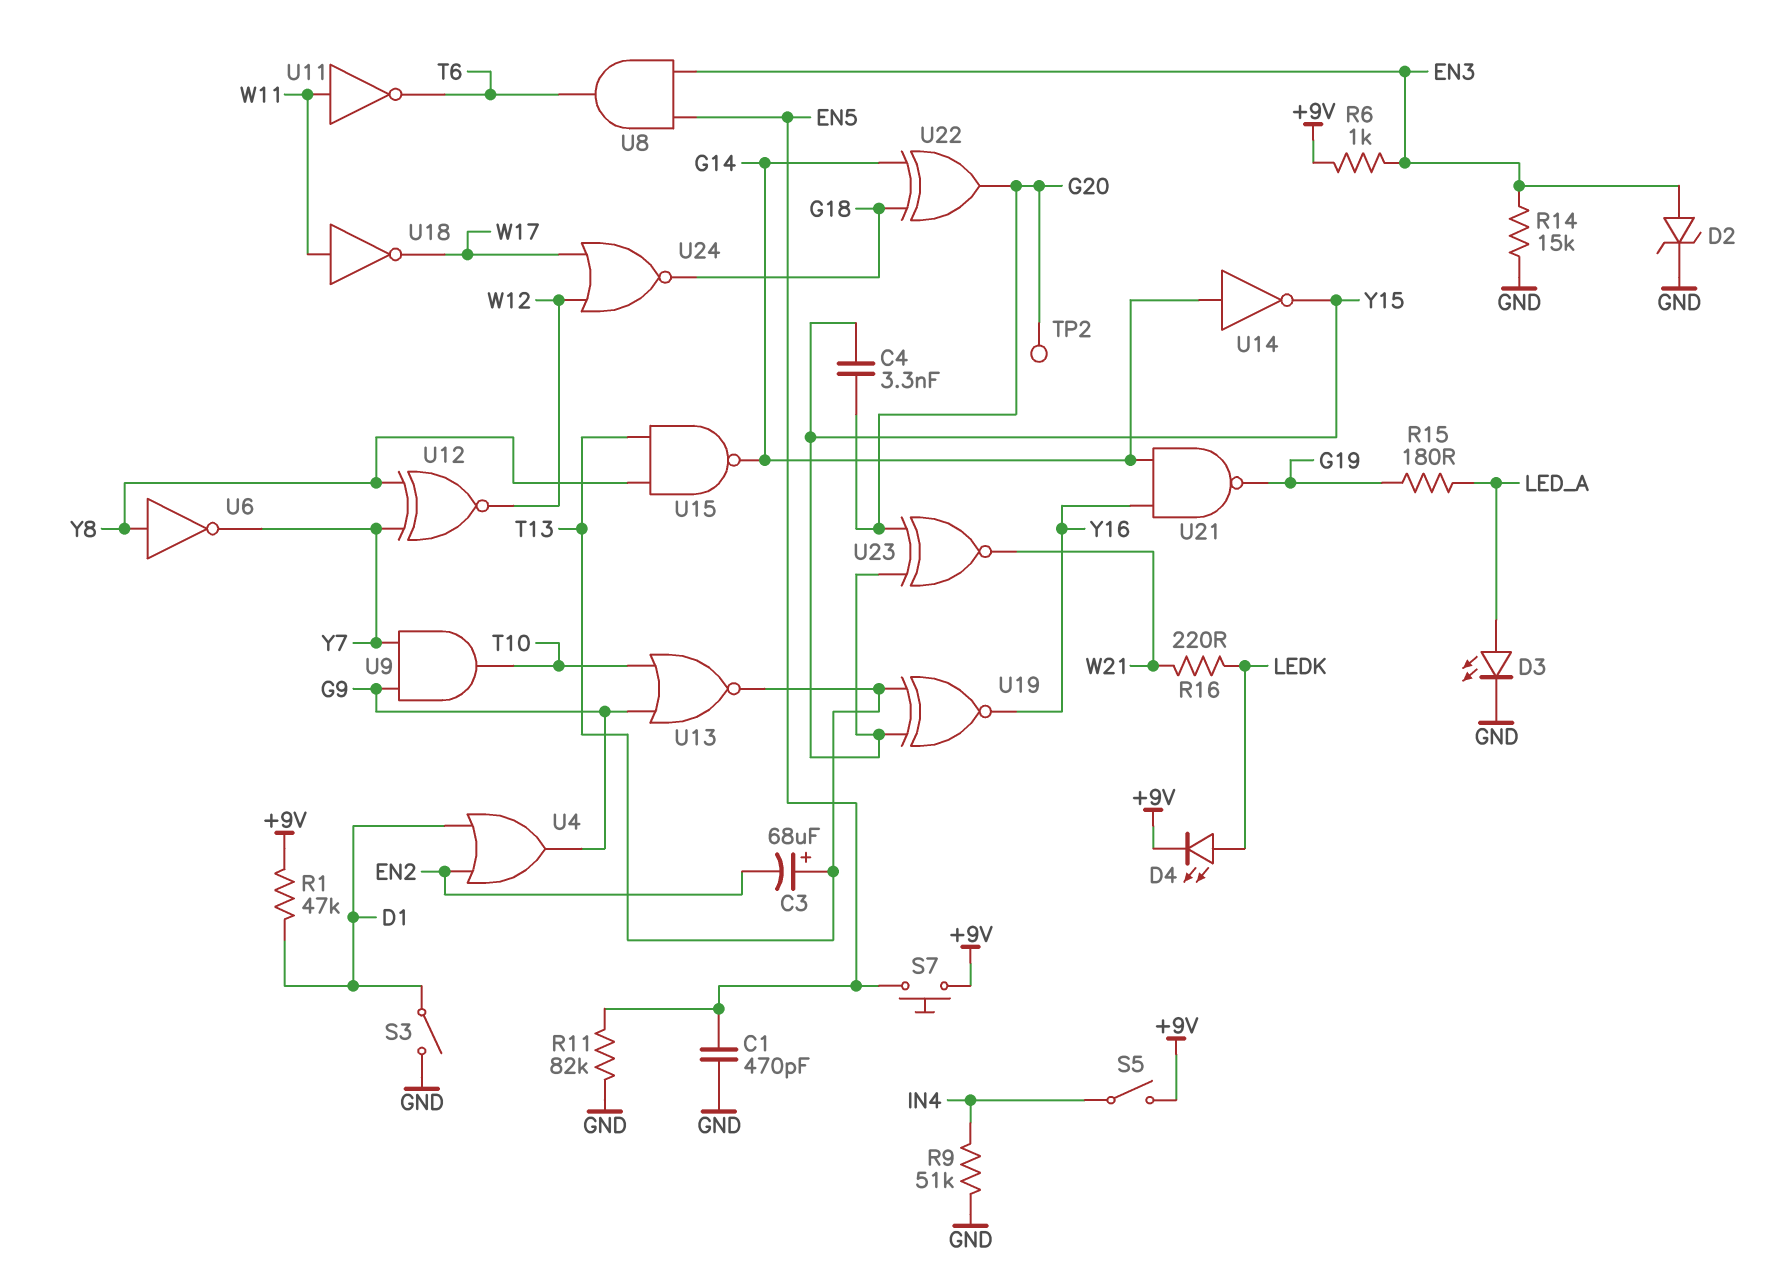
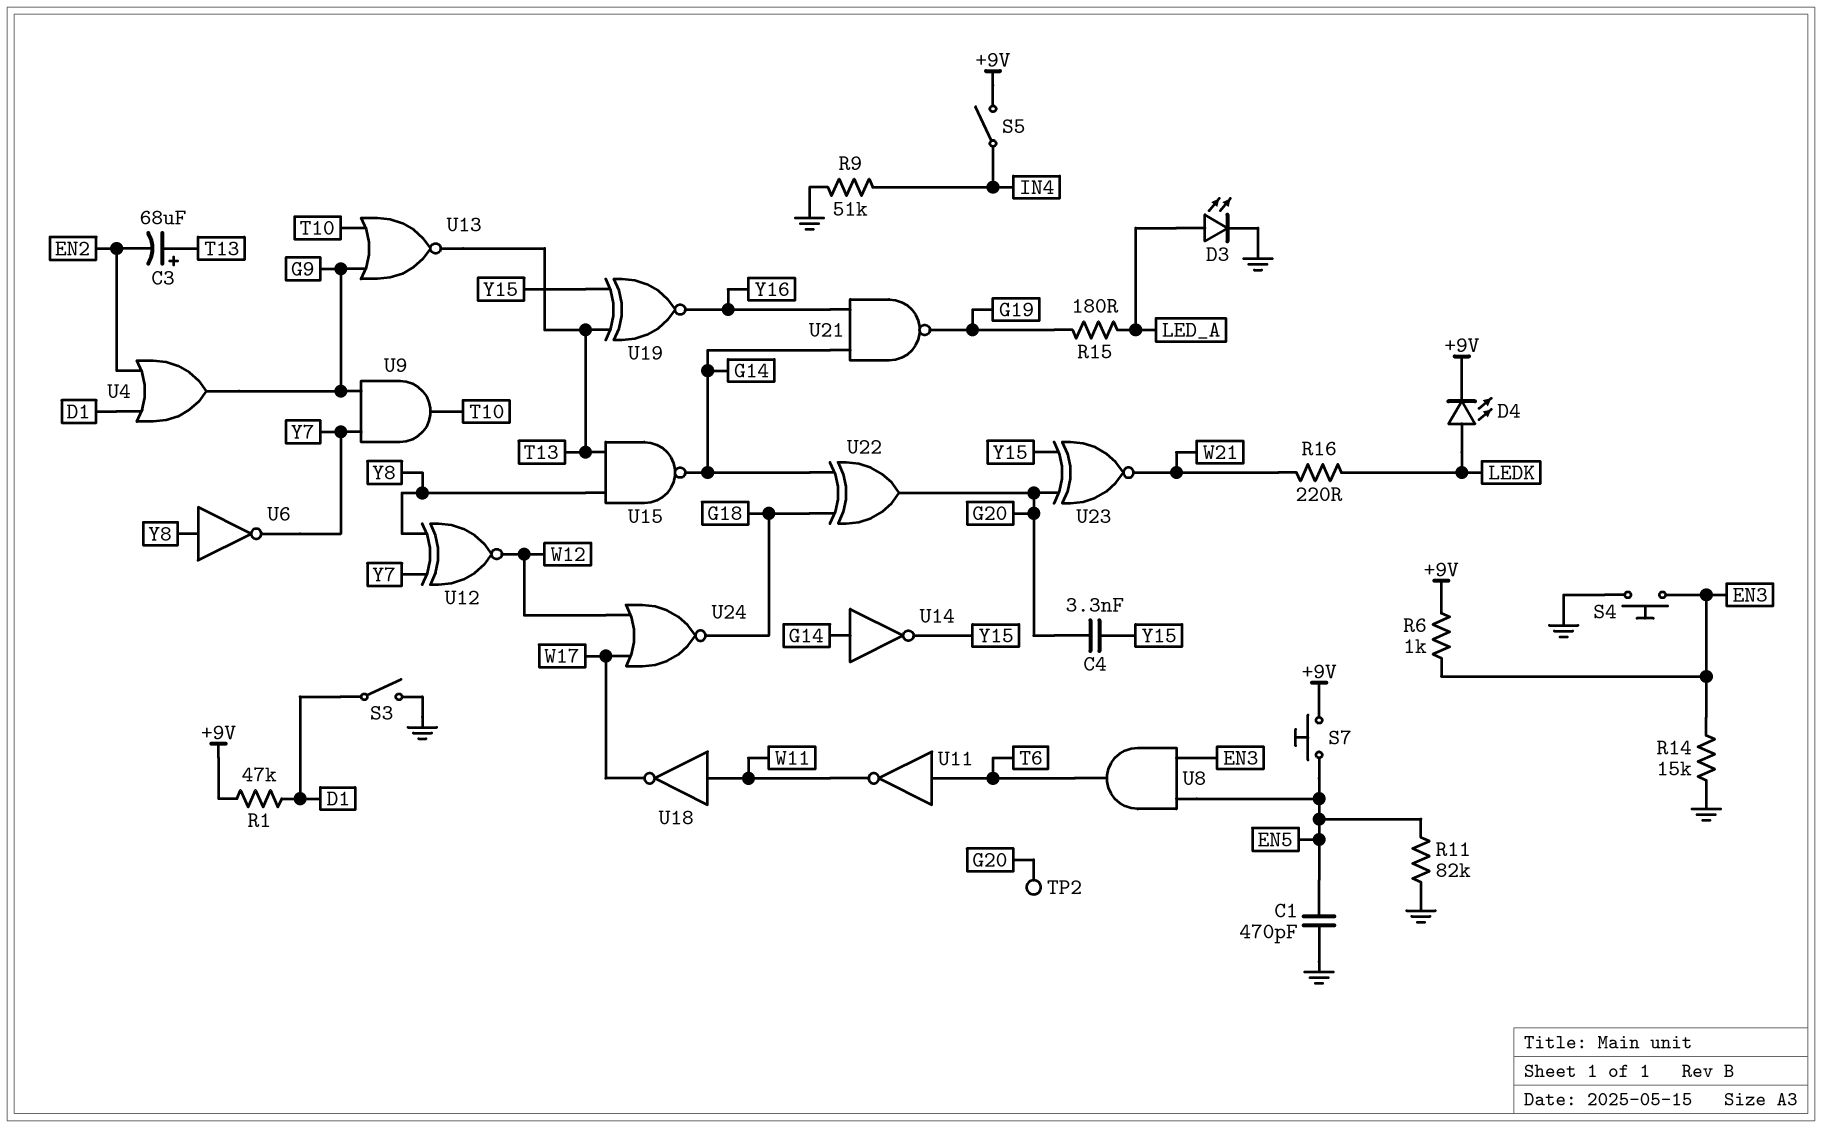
D2: zener (A EN3, K GND) -> none
S4: none -> button (EN3, GND)
U11: NOT (in W11, out T6) -> NOT (in T6, out W11)

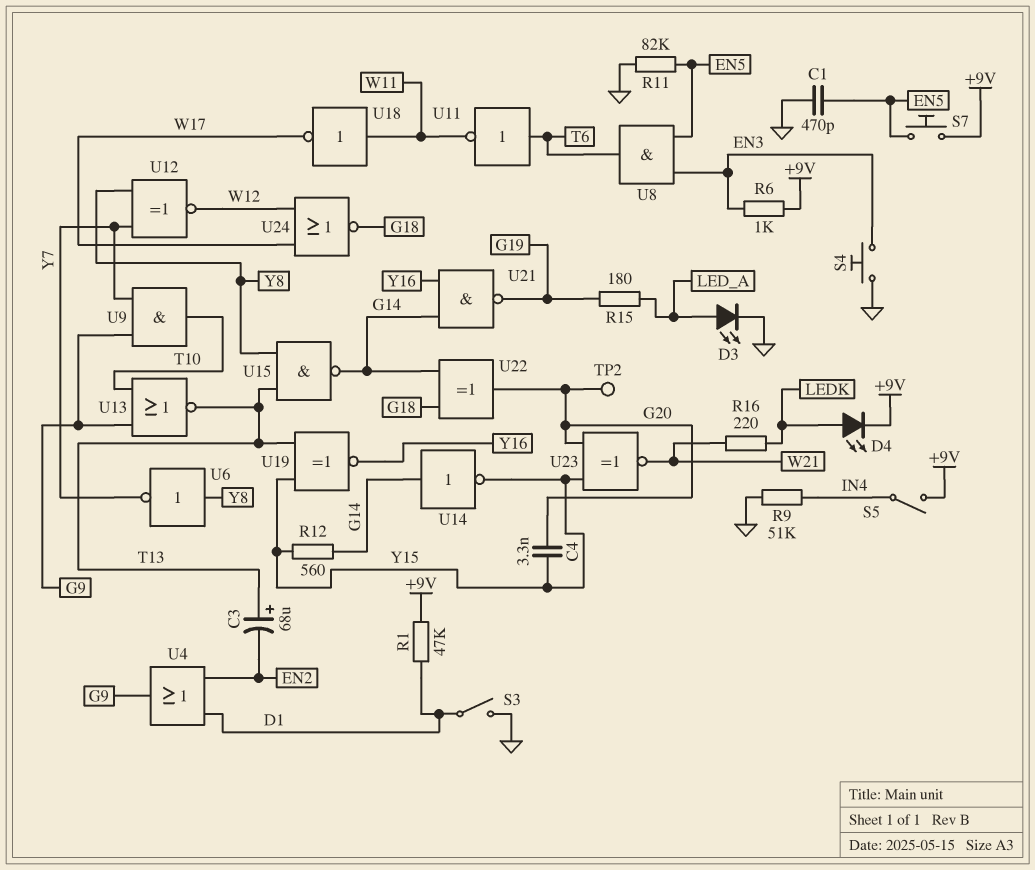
R12: none -> 560 (G14, Y15)
R14: 15k (EN3, GND) -> none

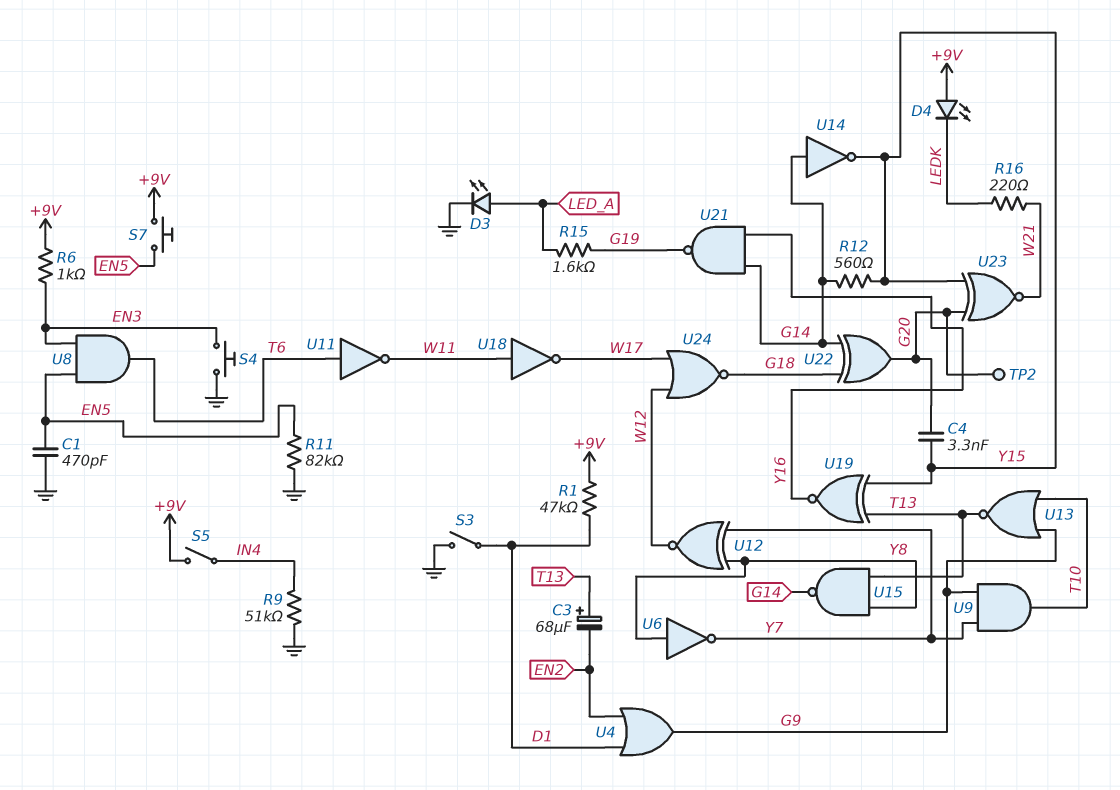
D4: LED (A LEDK, K +9V) -> LED (A +9V, K LEDK)
R15: 180 (G19, LED_A) -> 1.6k (G19, LED_A)

